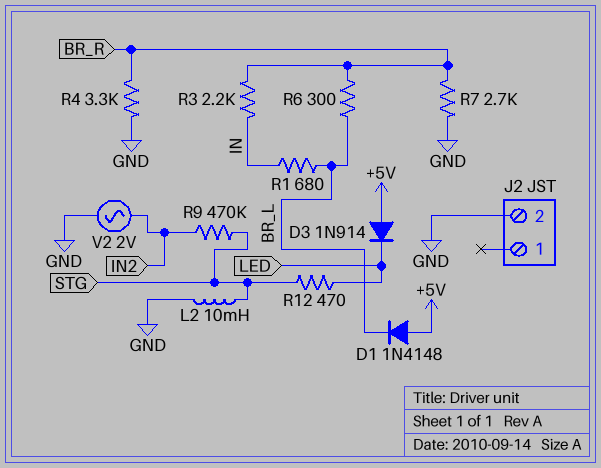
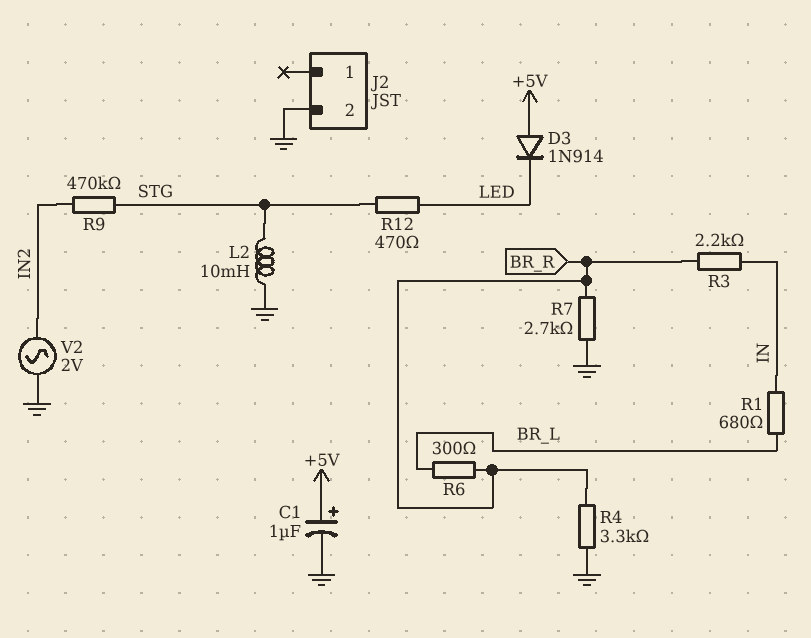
C1: none -> 1uF (plus +5V, minus GND)
D1: diode 1N4148 (A +5V, K BR_L) -> none

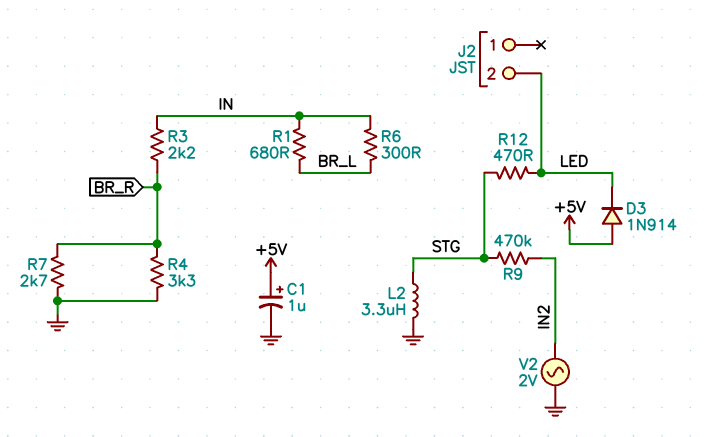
J2 pin 2: GND -> LED
L2: 10mH (GND, STG) -> 3.3uH (GND, STG)
R6: 300 (BR_L, BR_R) -> 300 (BR_L, IN)

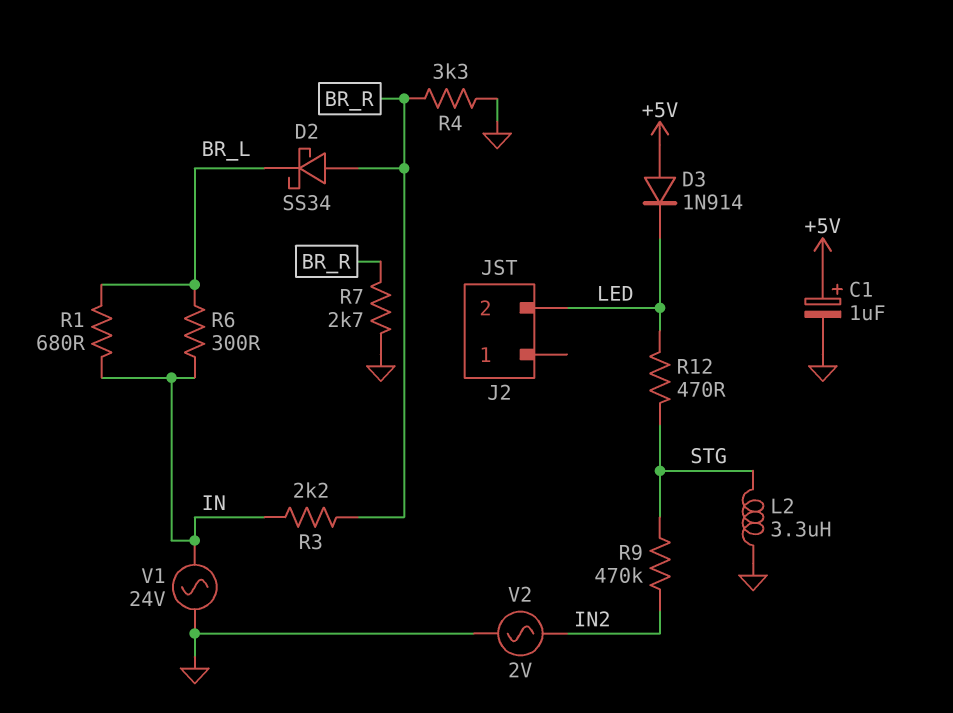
D2: none -> schottky SS34 (A BR_R, K BR_L)
V1: none -> AC 24V (GND, IN)

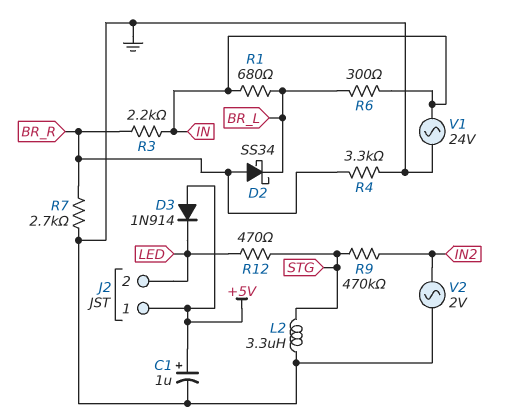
J2 pin 1: none -> +5V

